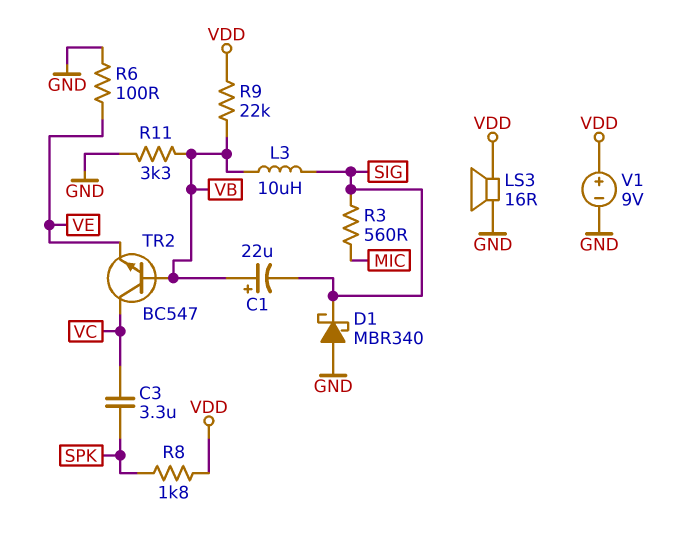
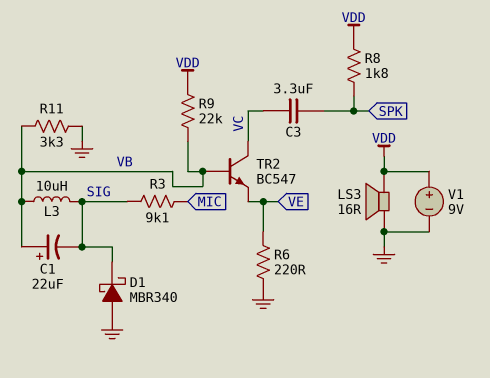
R3: 560 (MIC, SIG) -> 9.1k (MIC, SIG)
R6: 100 (GND, VE) -> 220 (GND, VE)

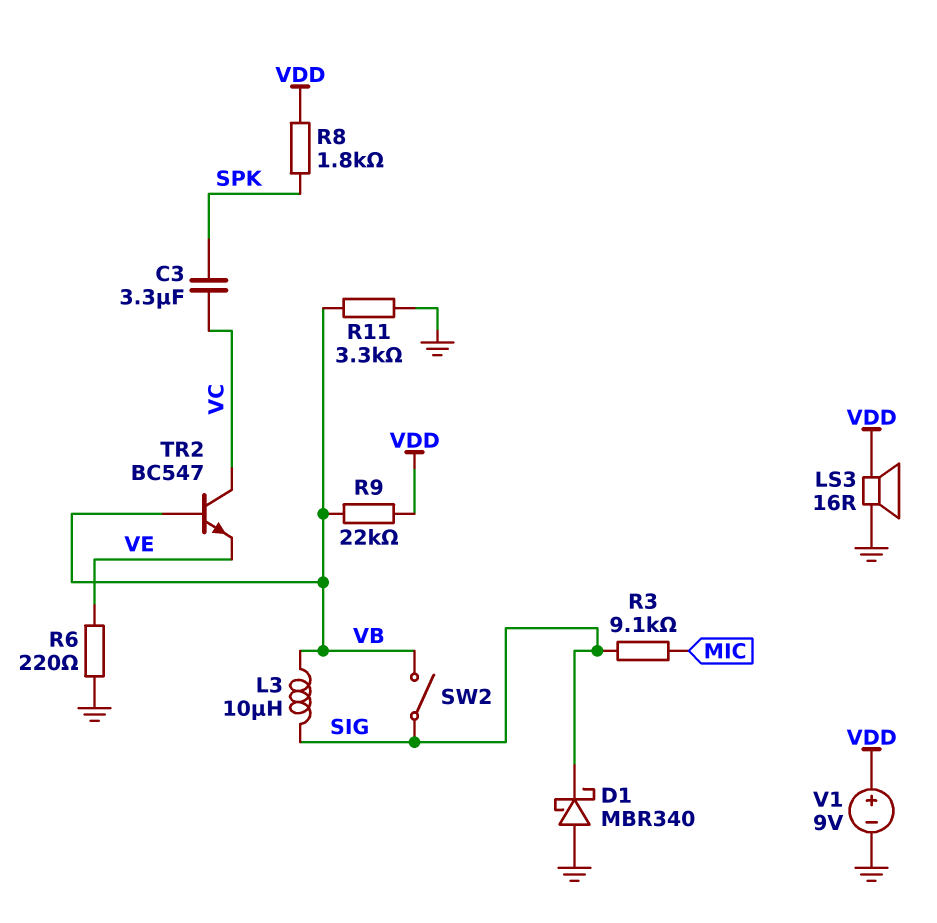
C1: 22uF (plus VB, minus SIG) -> none
SW2: none -> switch (SIG, VB)

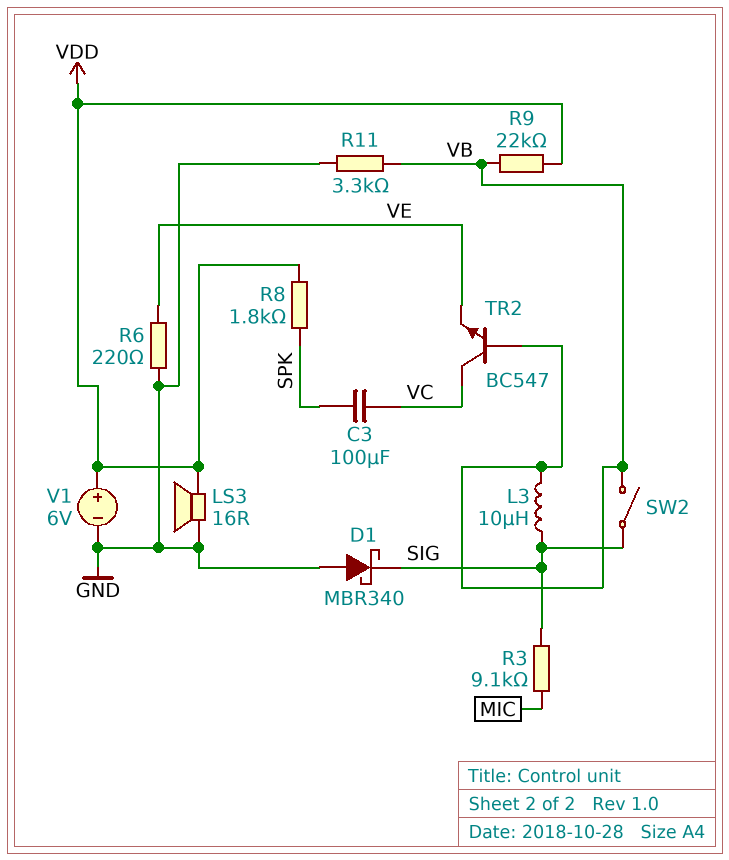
C3: 3.3uF (SPK, VC) -> 100uF (SPK, VC)
V1: 9V (plus VDD, minus GND) -> 6V (plus VDD, minus GND)

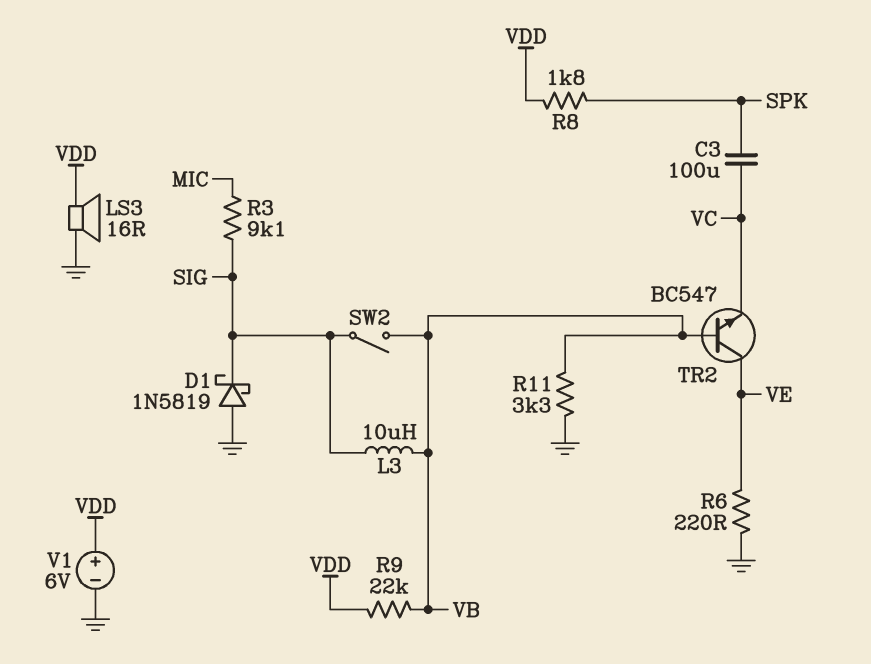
D1: schottky MBR340 (A GND, K SIG) -> schottky 1N5819 (A GND, K SIG)
TR2: NPN BC547 (B VB, C VC, E VE) -> NPN BC547 (B VB, C VE, E VC)

